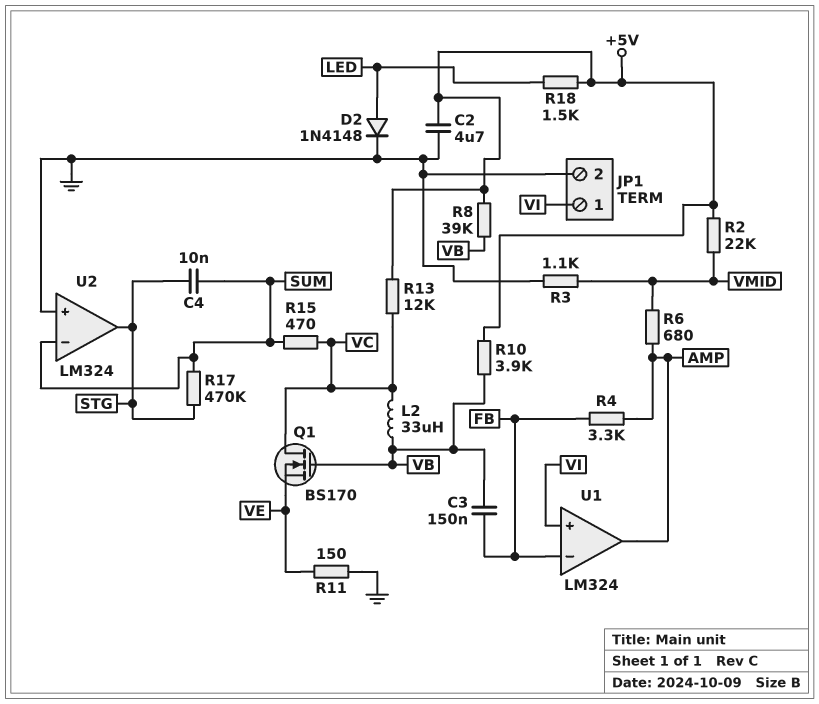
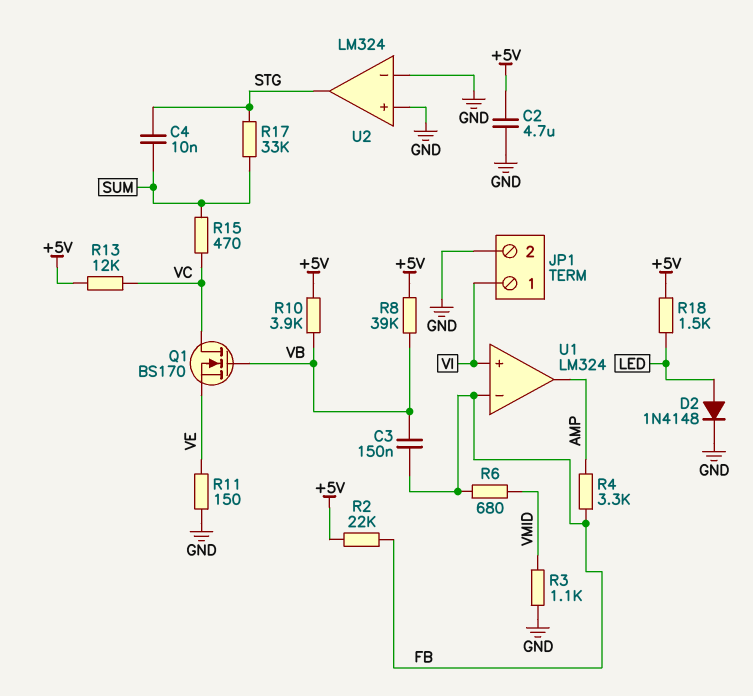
L2: 33uH (VB, VC) -> none
R2: 22k (+5V, VMID) -> 22k (+5V, FB)
R6: 680 (AMP, VMID) -> 680 (FB, VMID)
R17: 470k (STG, SUM) -> 33k (STG, SUM)
U2 pin in-: SUM -> GND

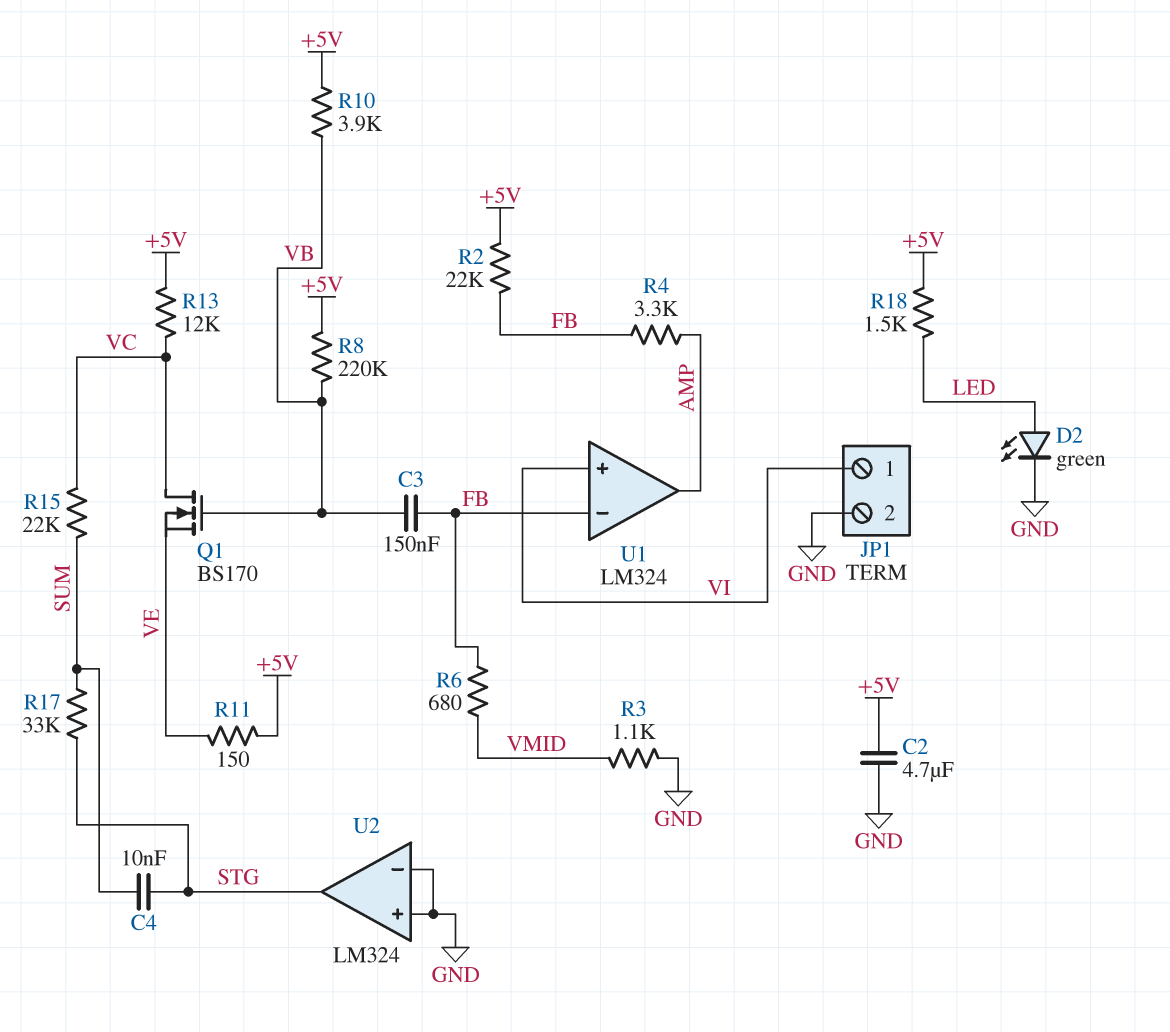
D2: diode 1N4148 (A LED, K GND) -> LED green (A LED, K GND)
R8: 39k (+5V, VB) -> 220k (+5V, VB)
R11: 150 (GND, VE) -> 150 (+5V, VE)
R15: 470 (SUM, VC) -> 22k (SUM, VC)

